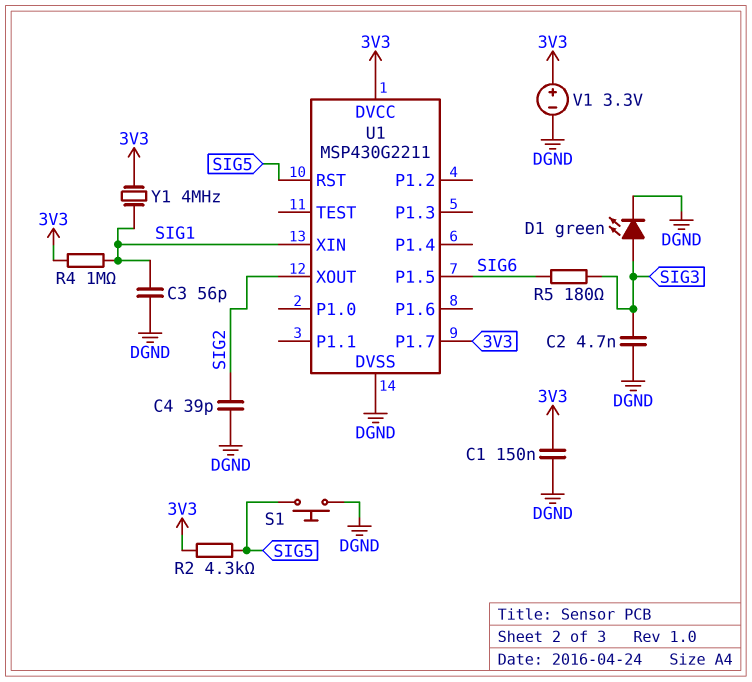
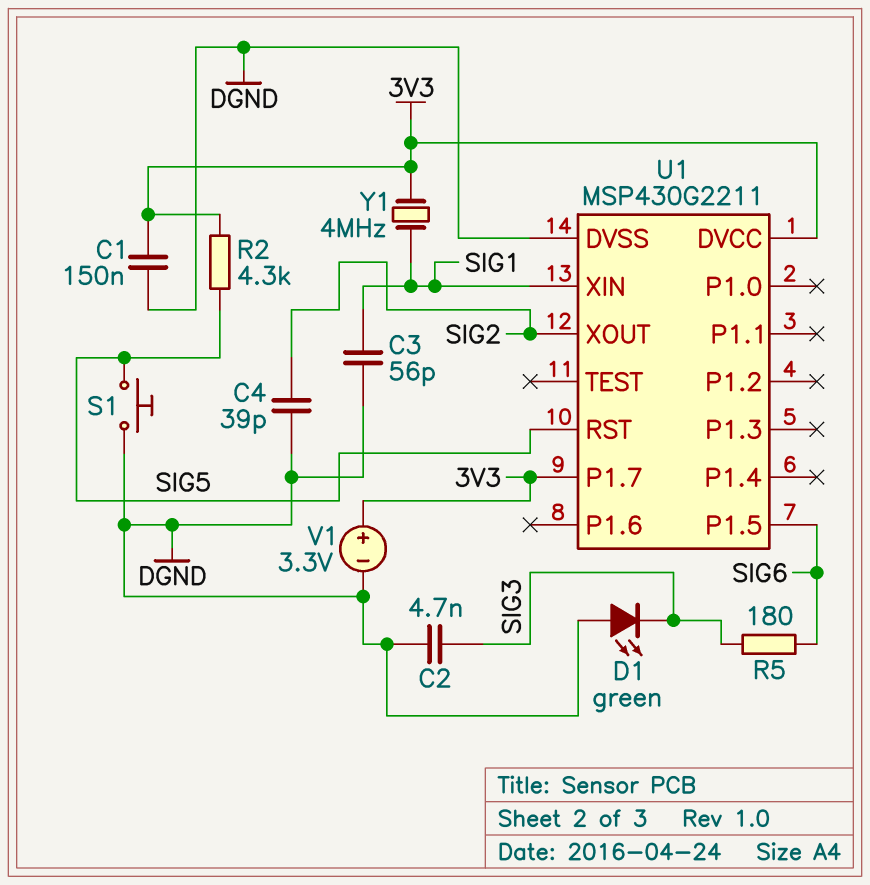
D1: LED green (A SIG3, K DGND) -> LED green (A DGND, K SIG3)
R4: 1M (3V3, SIG1) -> none

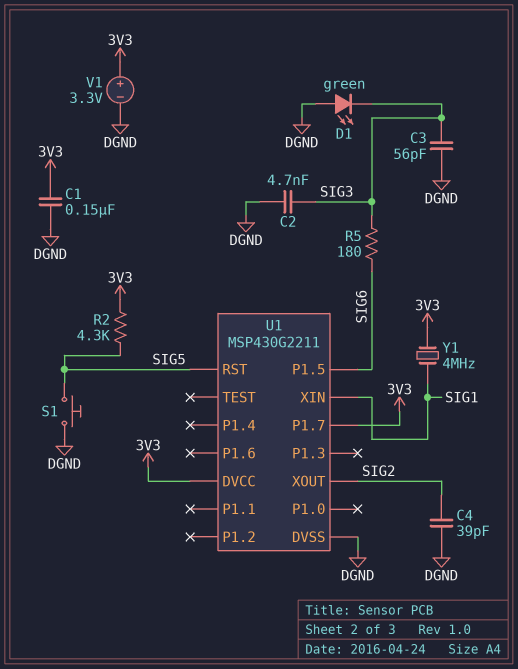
C3: 56pF (DGND, SIG1) -> 56pF (DGND, SIG3)

